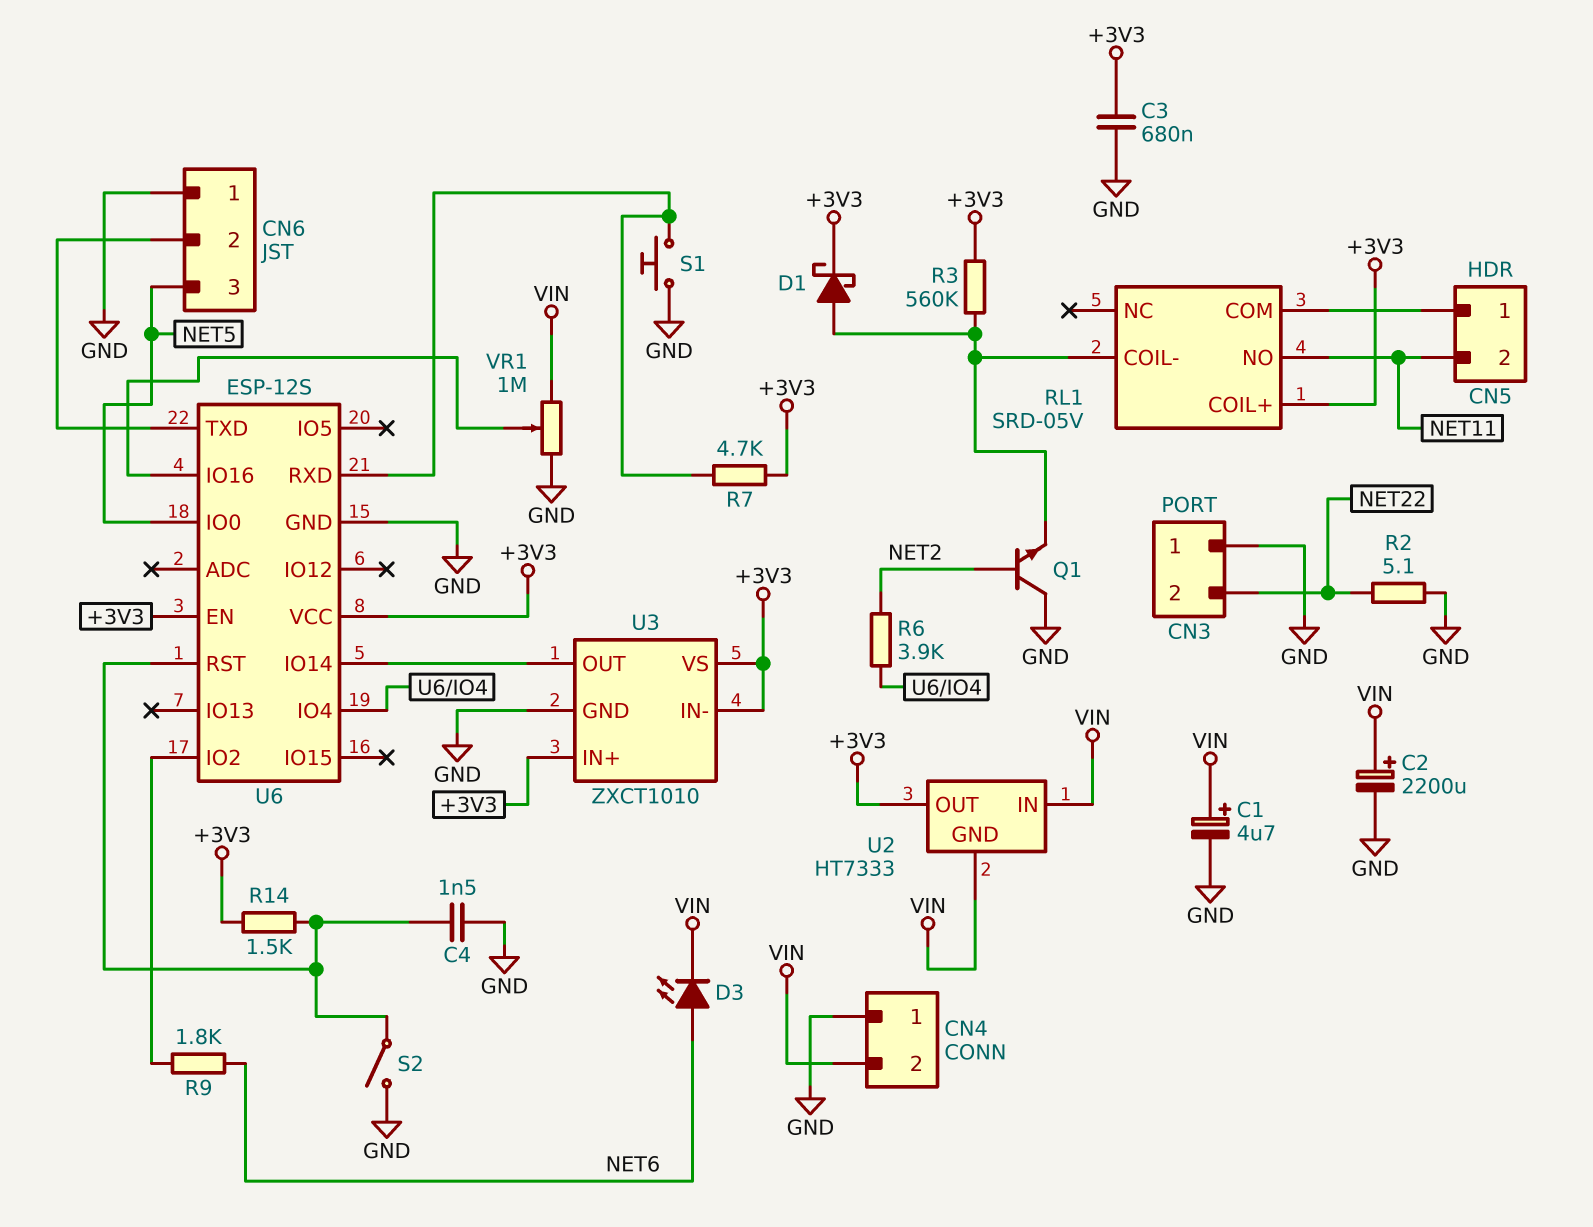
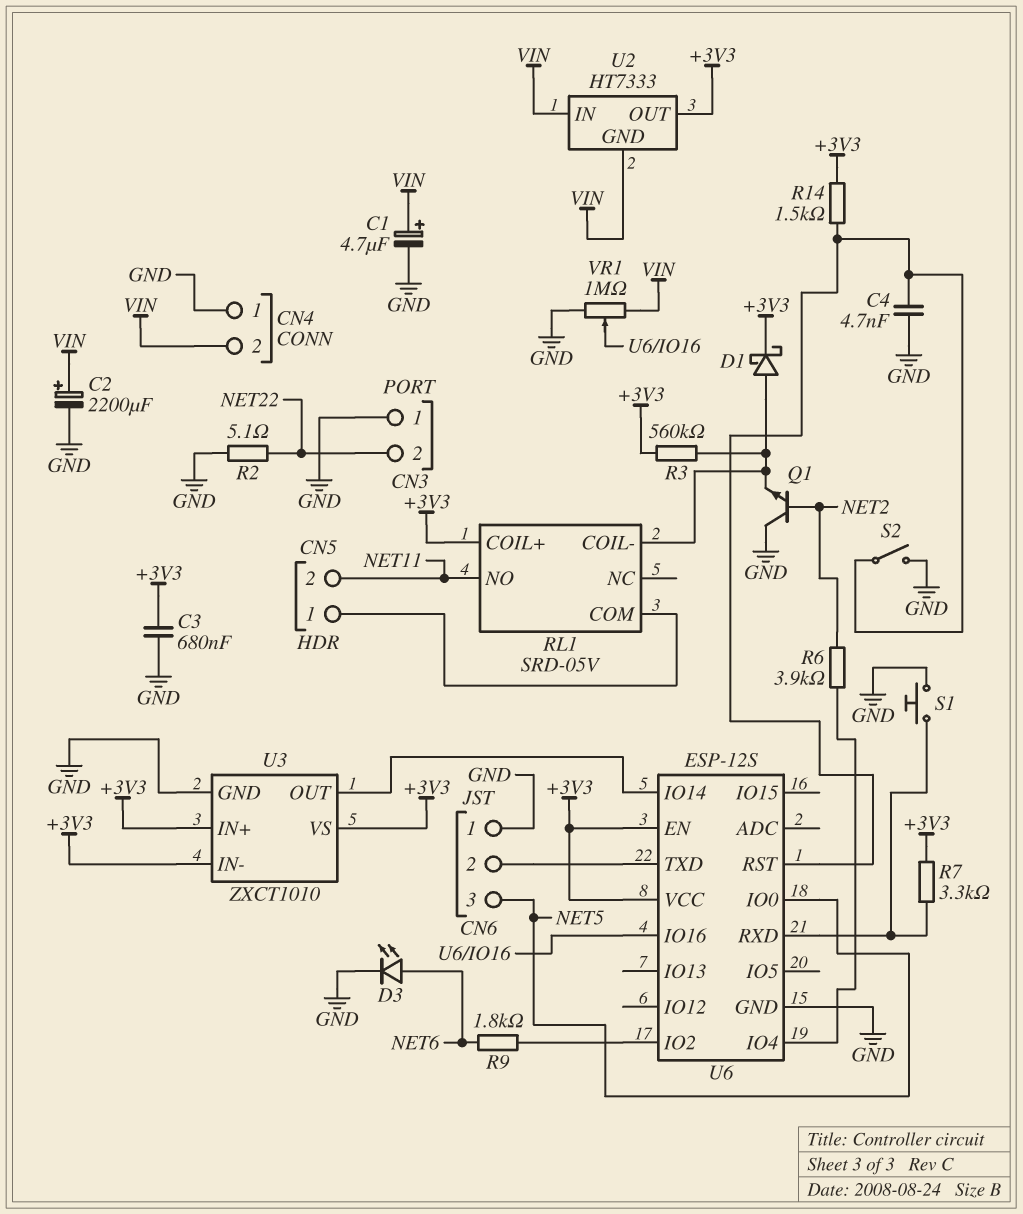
C4: 1.5nF (GND, U6/RST) -> 4.7nF (GND, U6/RST)
D3: LED (A NET6, K VIN) -> LED (A NET6, K GND)
R7: 4.7k (+3V3, U6/RXD) -> 3.3k (+3V3, U6/RXD)

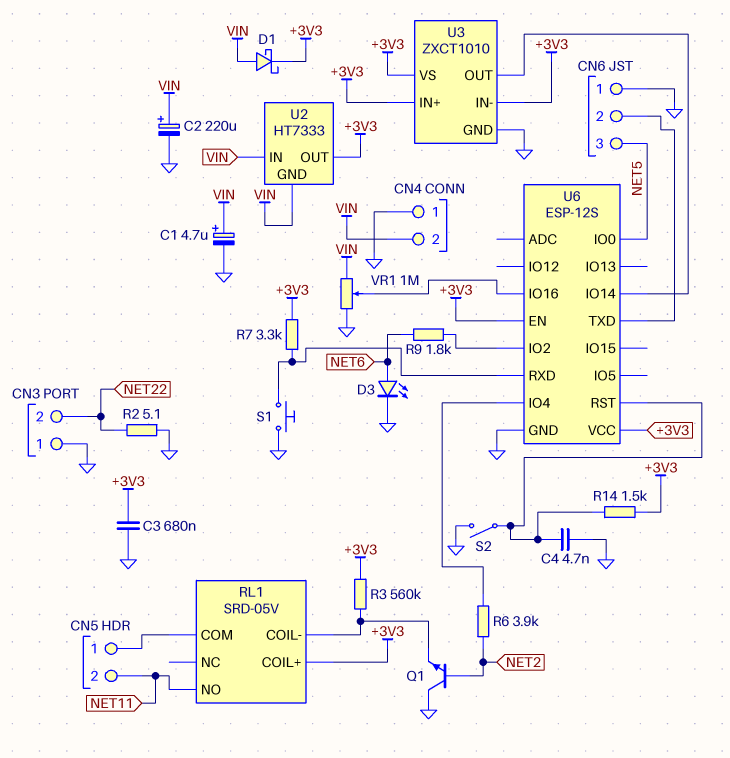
C2: 2200uF (plus VIN, minus GND) -> 220uF (plus VIN, minus GND)
D1: schottky (A RL1/COIL-, K +3V3) -> schottky (A VIN, K +3V3)

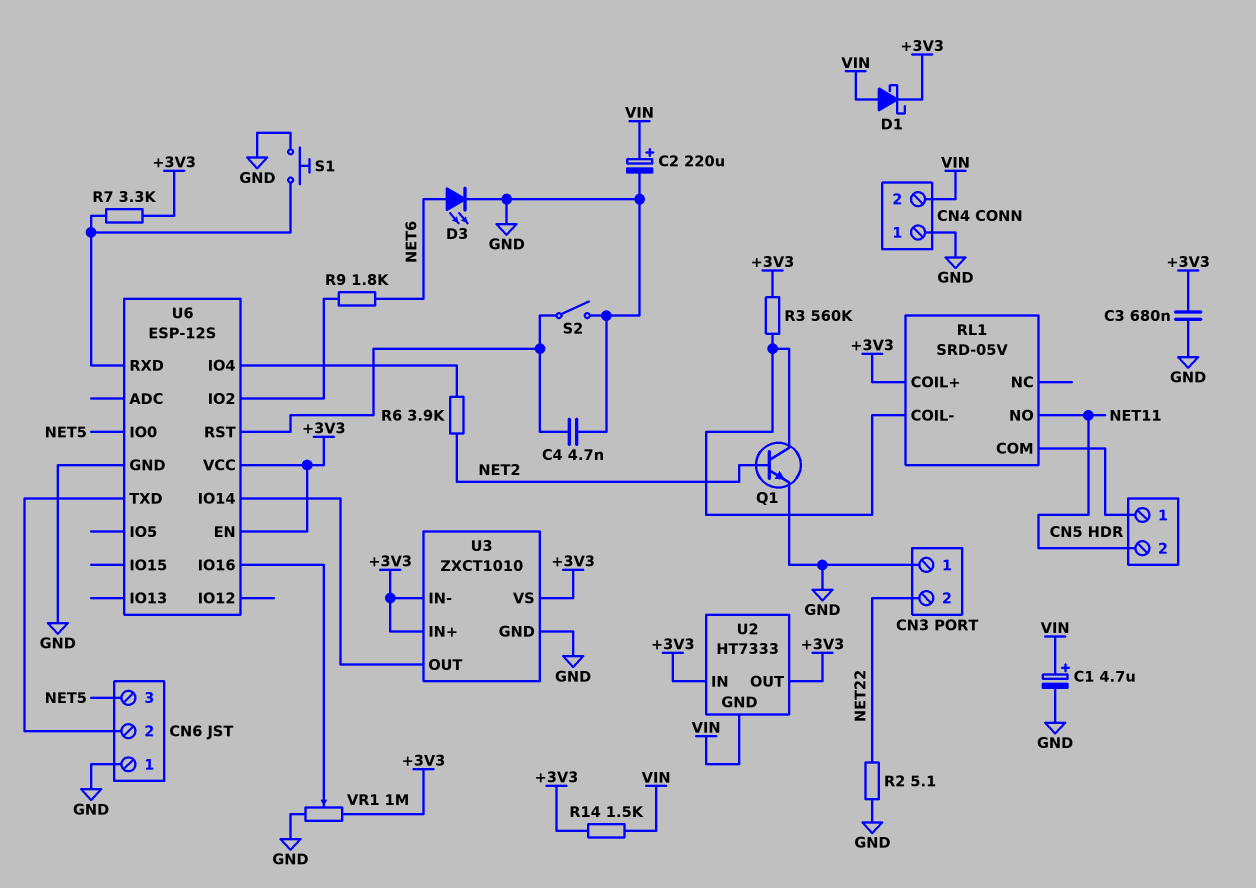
Q1: NPN (B NET2, C GND, E RL1/COIL-) -> NPN (B NET2, C RL1/COIL-, E GND)
R14: 1.5k (+3V3, U6/RST) -> 1.5k (+3V3, VIN)
U2 pin IN: VIN -> +3V3
VR1: 1M (GND, VIN, wiper U6/IO16) -> 1M (+3V3, GND, wiper U6/IO16)

